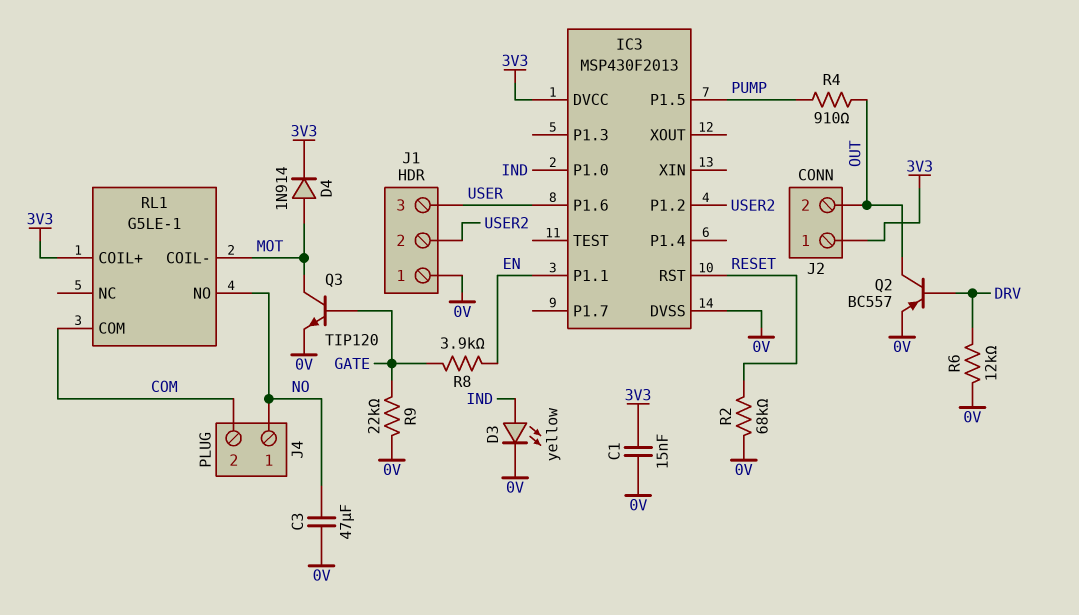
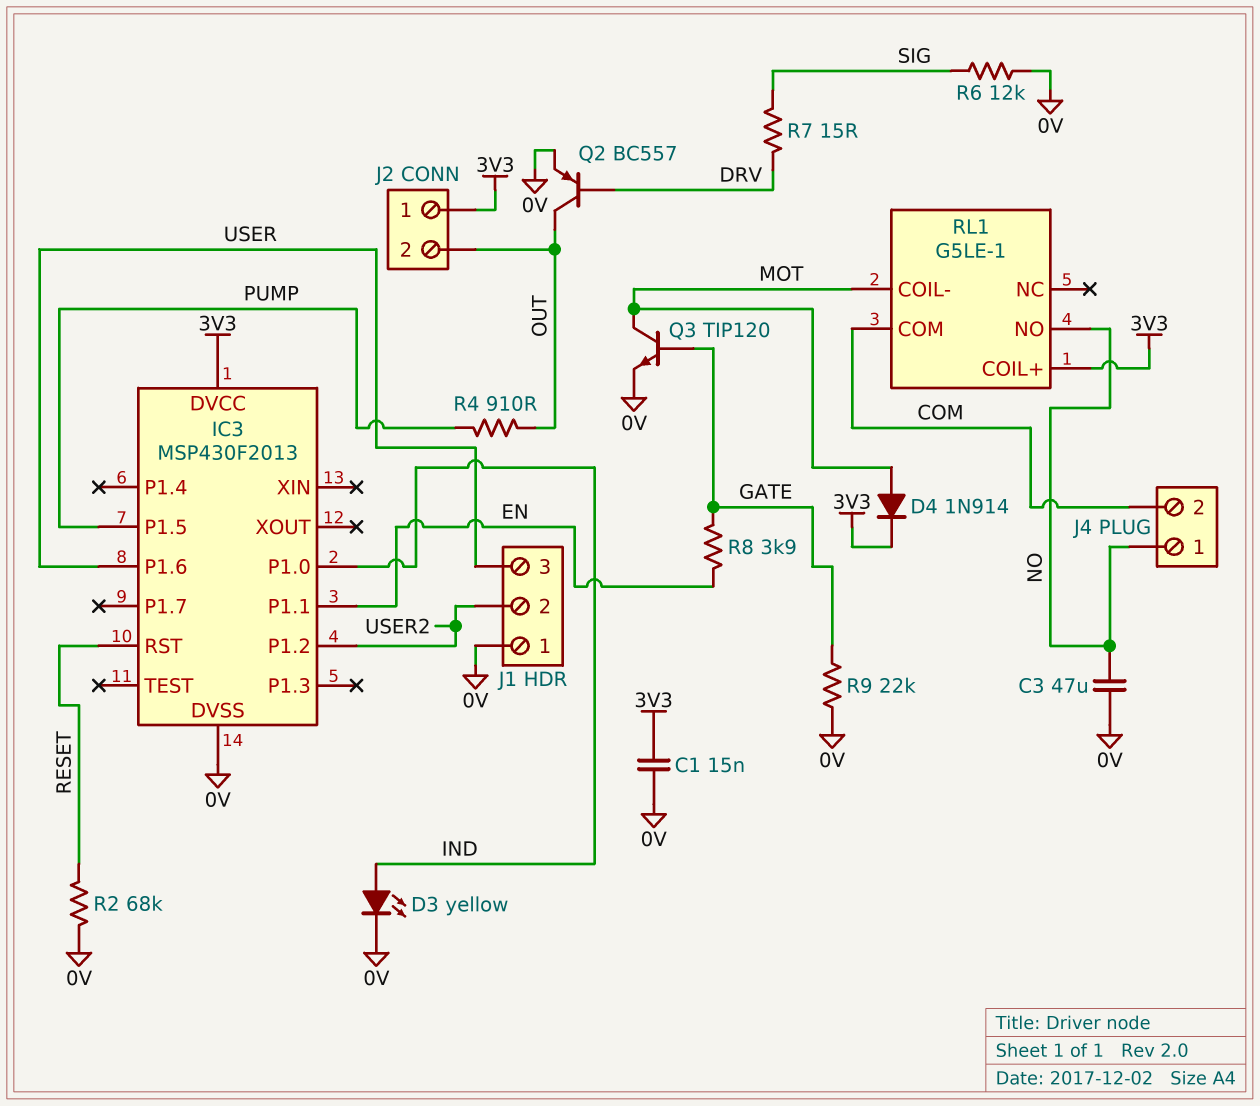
R6: 12k (0V, DRV) -> 12k (0V, SIG)
R7: none -> 15 (DRV, SIG)

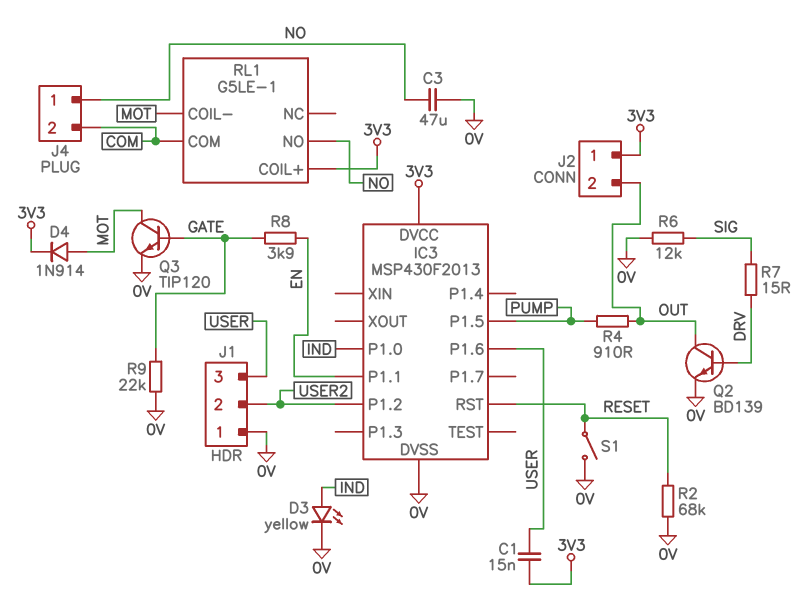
C1: 15nF (0V, 3V3) -> 15nF (3V3, USER)
Q2: PNP BC557 (B DRV, C OUT, E 0V) -> NPN BD139 (B DRV, C OUT, E 0V)
S1: none -> switch (0V, RESET)

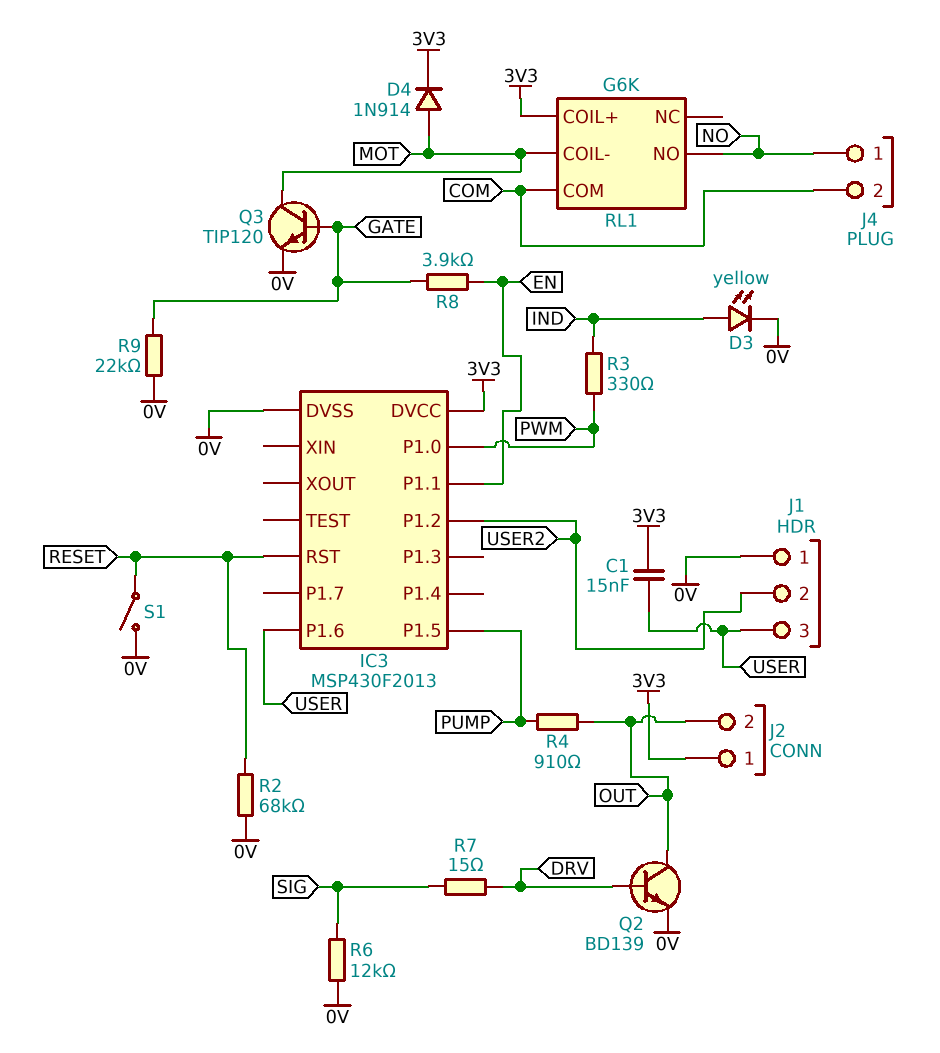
C3: 47uF (0V, NO) -> none
IC3 pin P1.0: IND -> PWM
R3: none -> 330 (IND, PWM)
RL1: G5LE-1 -> G6K

